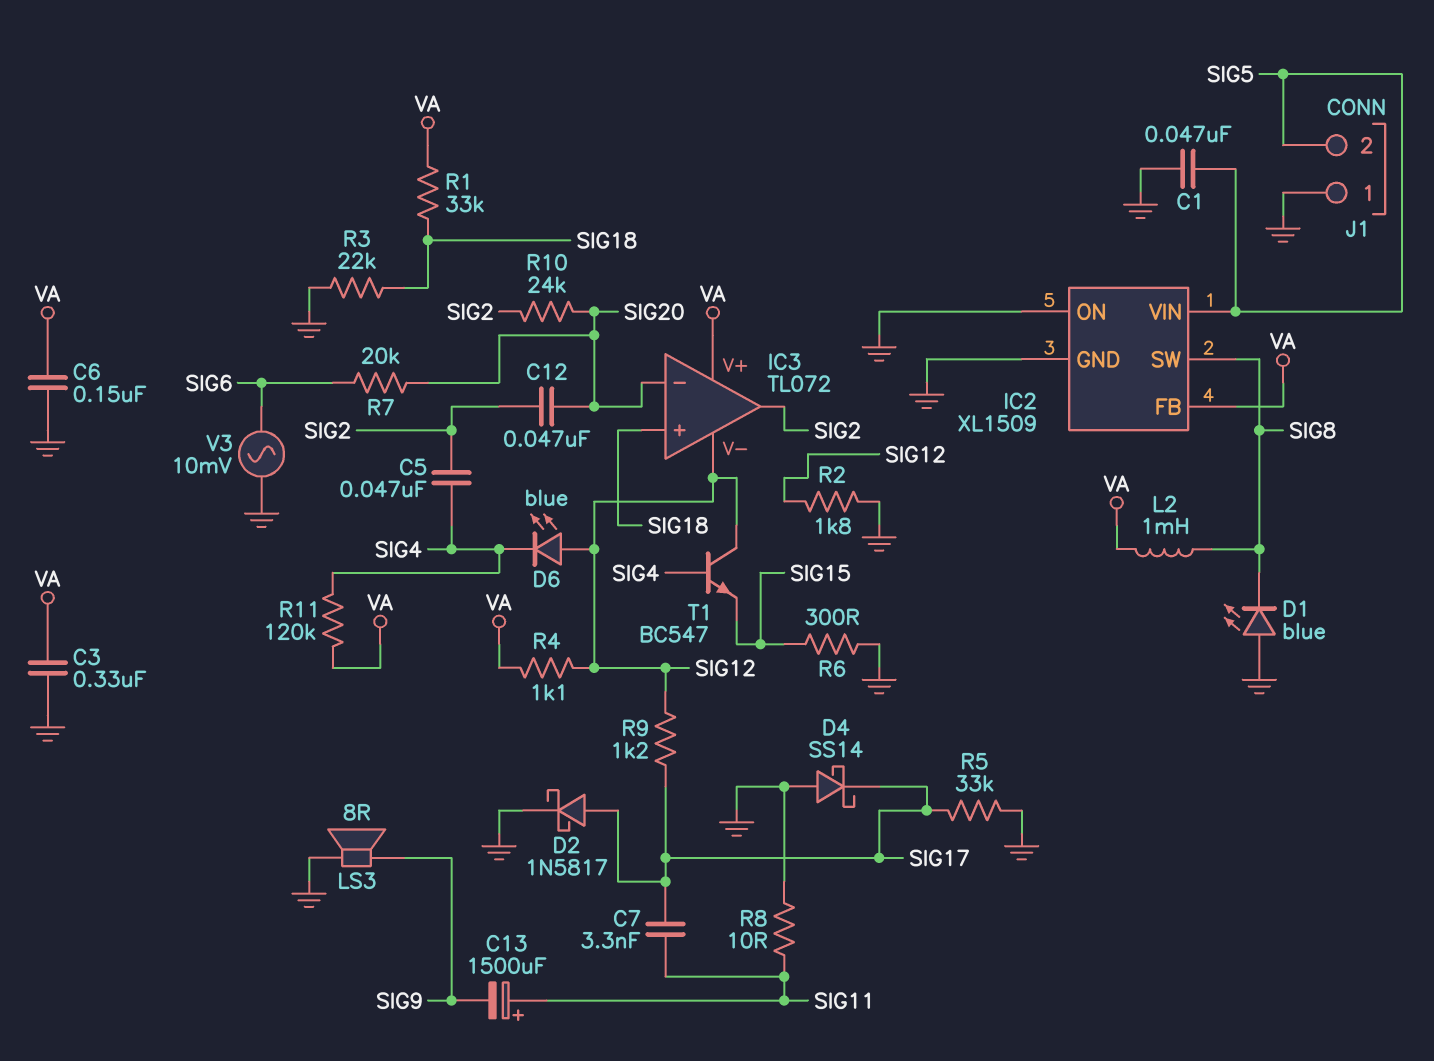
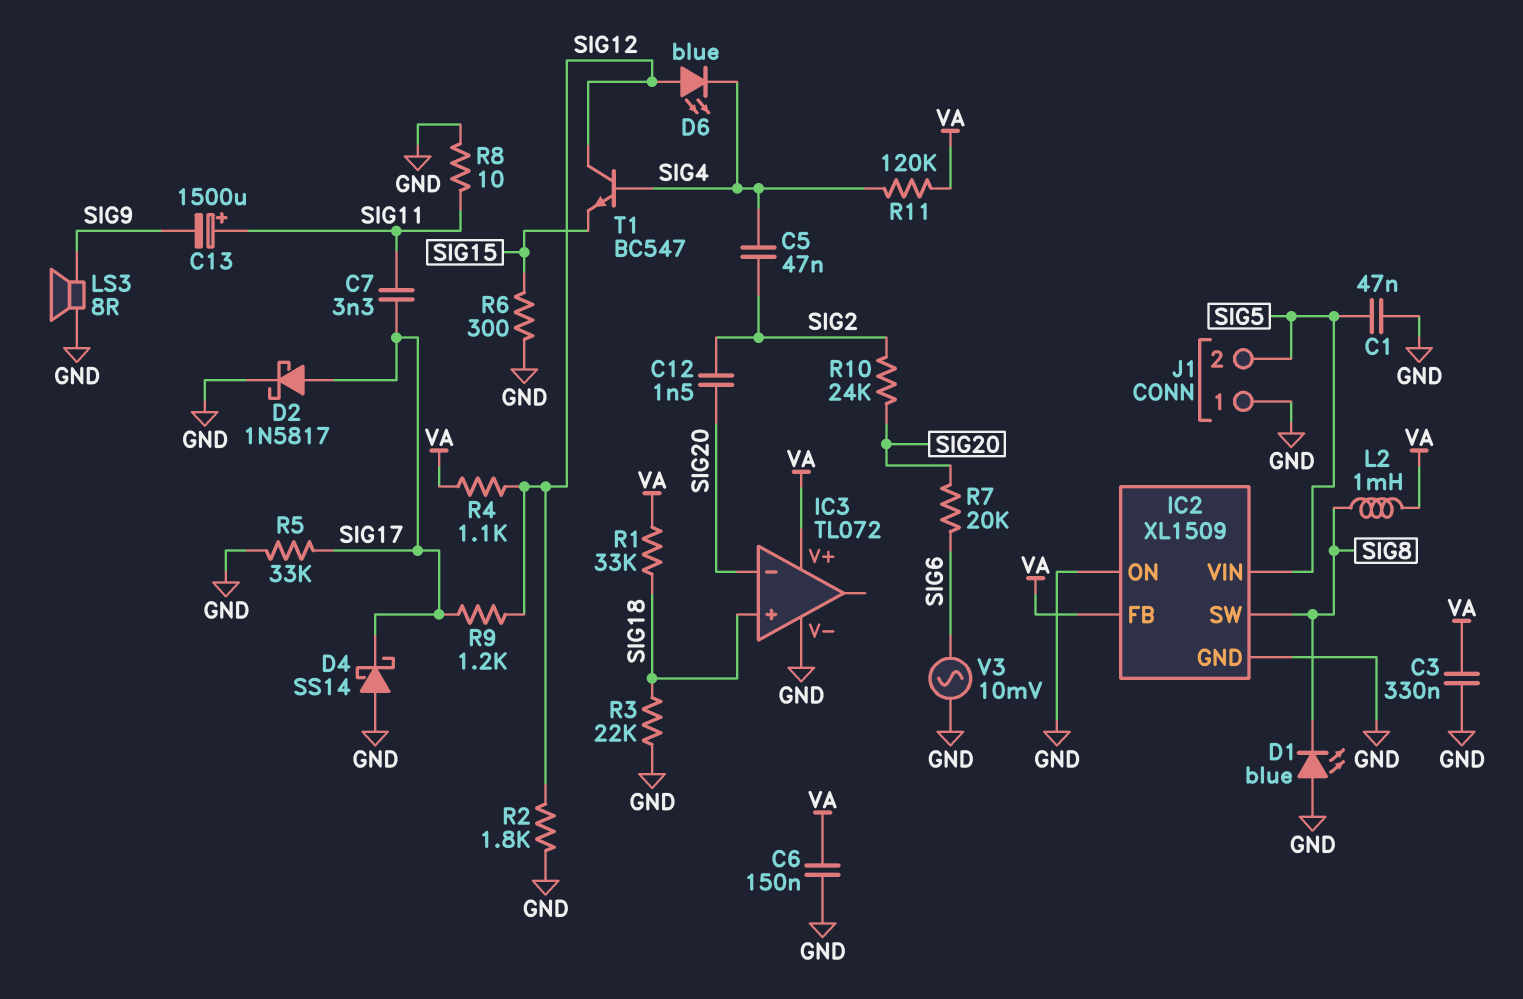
C12: 47nF (SIG2, SIG20) -> 1.5nF (SIG2, SIG20)
IC3 pin V-: SIG12 -> GND
IC3 pin out: SIG2 -> none

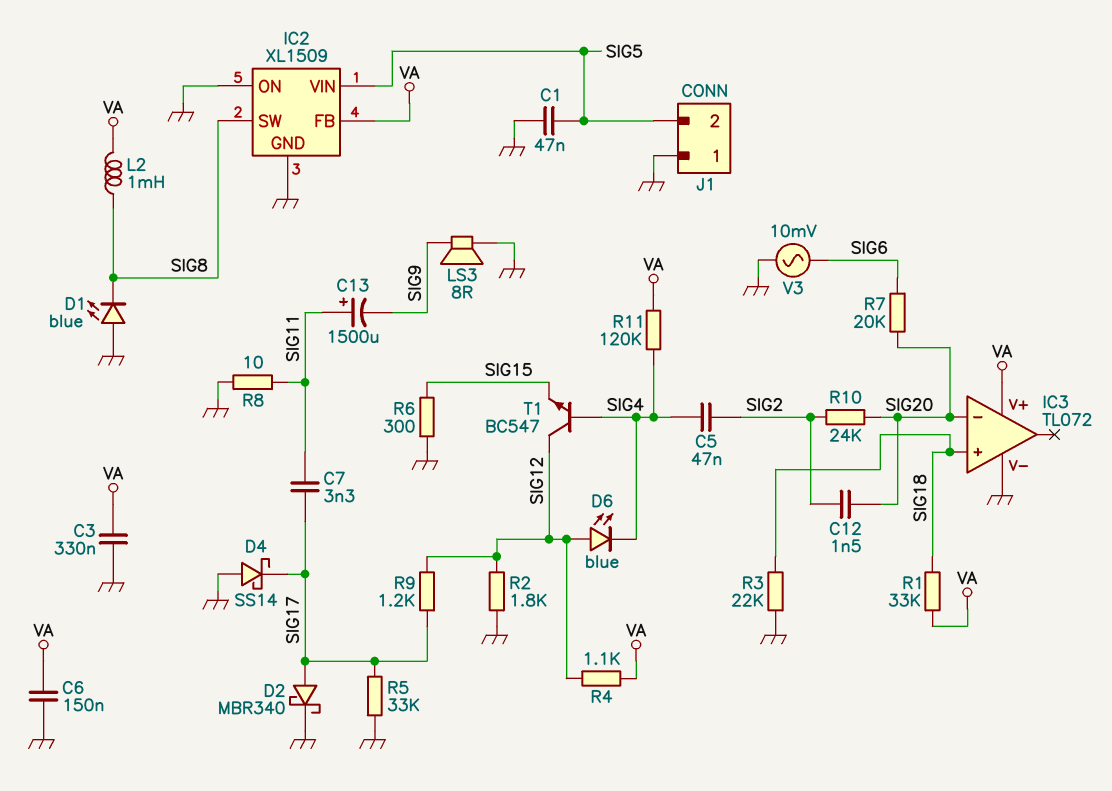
D2: schottky 1N5817 (A SIG17, K GND) -> schottky MBR340 (A SIG17, K GND)

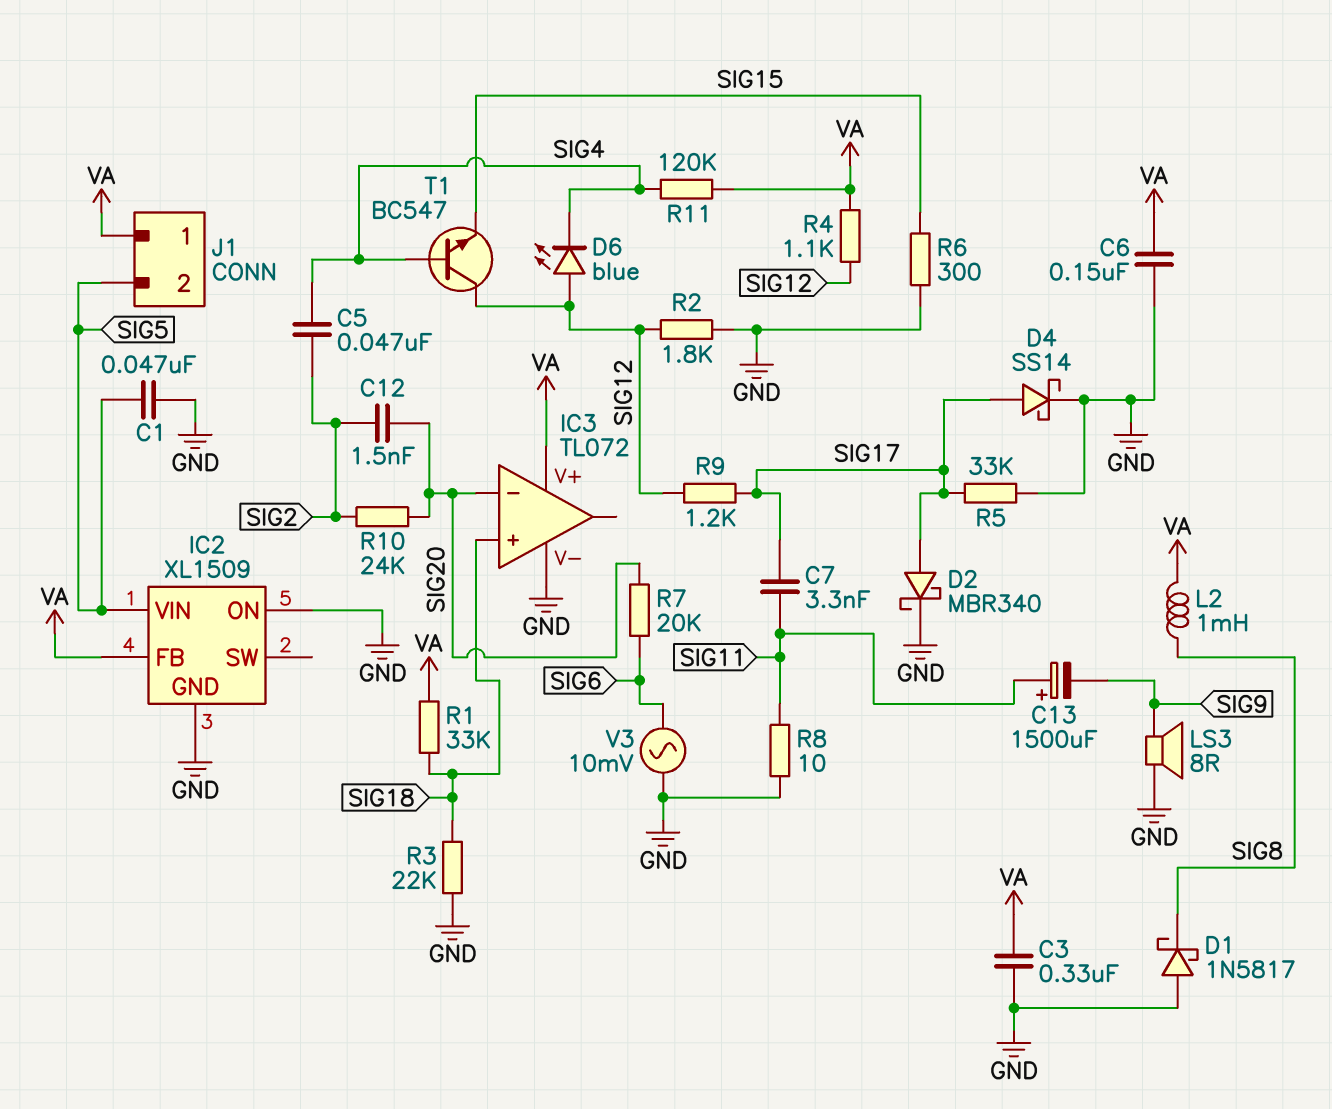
D1: LED blue (A GND, K SIG8) -> schottky 1N5817 (A GND, K SIG8)
D4: schottky SS14 (A GND, K SIG17) -> schottky SS14 (A SIG17, K GND)
IC2 pin SW: SIG8 -> none
J1 pin 1: GND -> VA

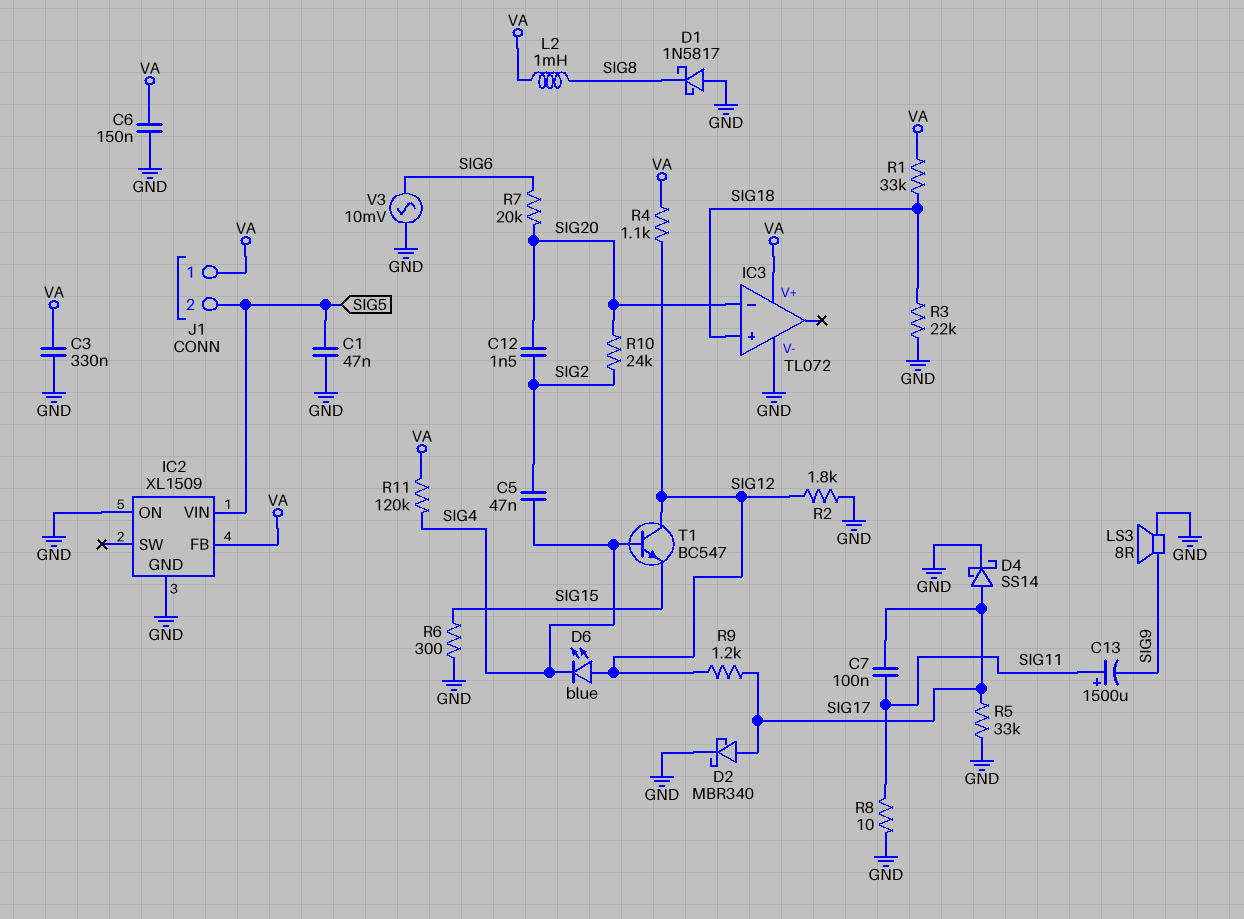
C7: 3.3nF (SIG11, SIG17) -> 100nF (SIG11, SIG17)

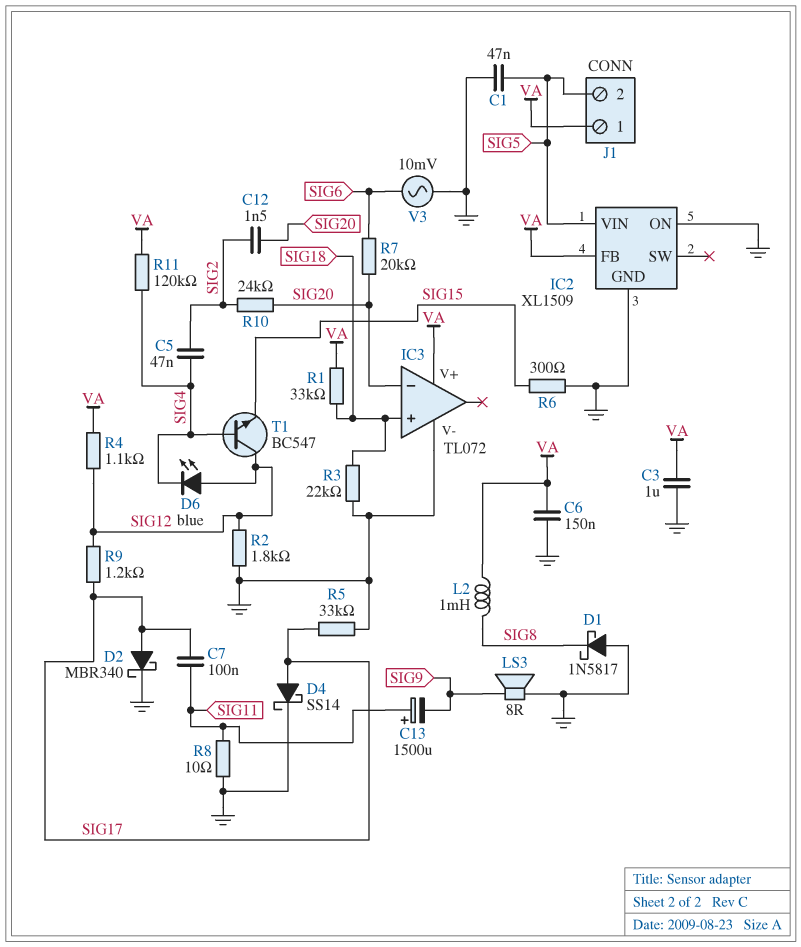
C3: 330nF (GND, VA) -> 1uF (GND, VA)

